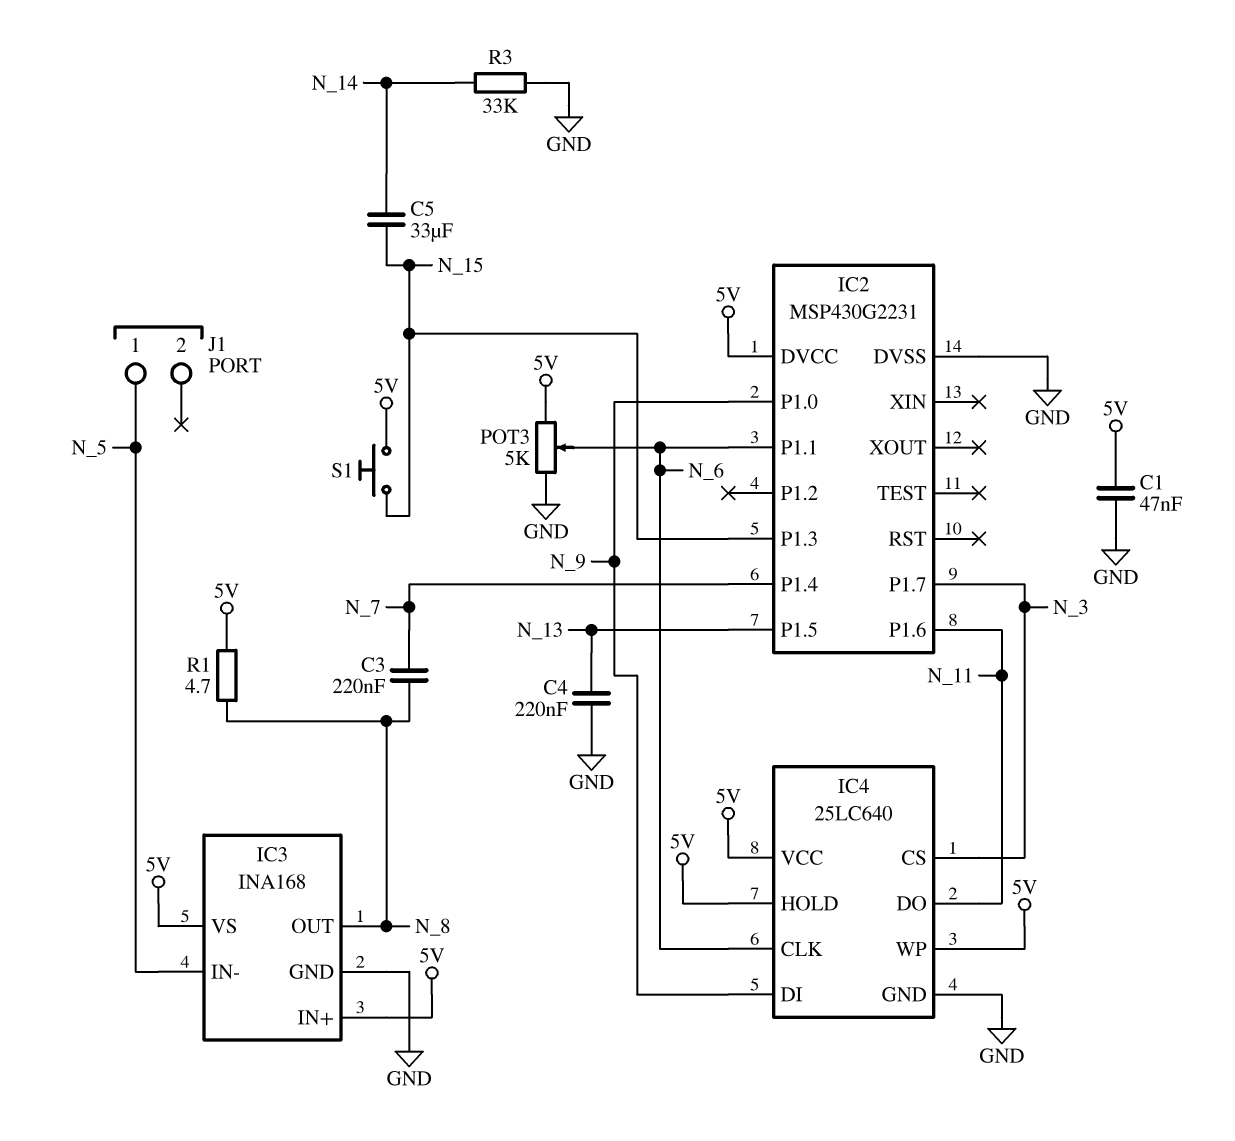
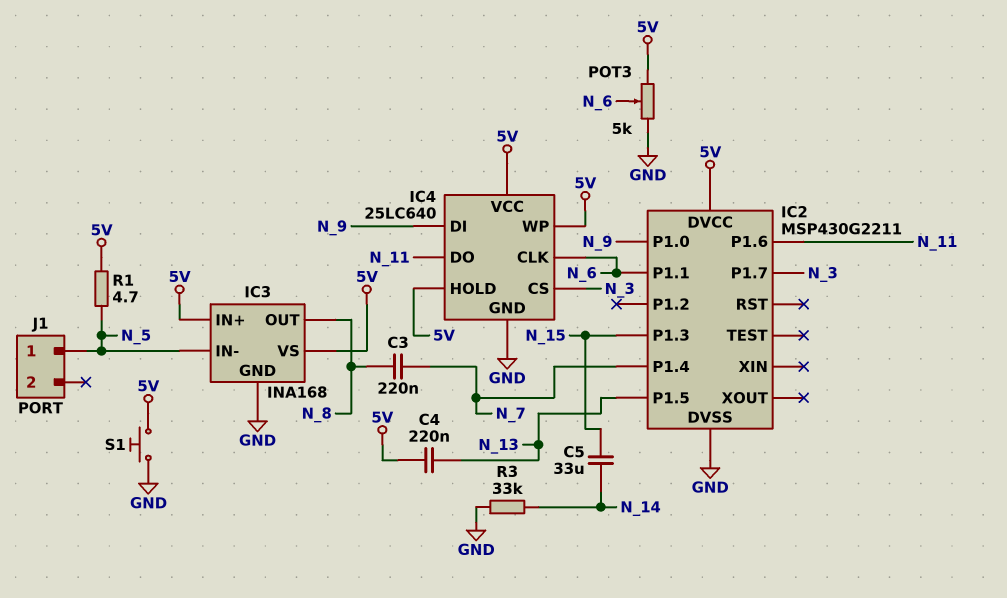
C1: 47nF (5V, GND) -> none
C4: 220nF (GND, N_13) -> 220nF (5V, N_13)
IC2: MSP430G2231 -> MSP430G2211
R1: 4.7 (5V, N_8) -> 4.7 (5V, N_5)
S1: button (5V, N_15) -> button (5V, GND)

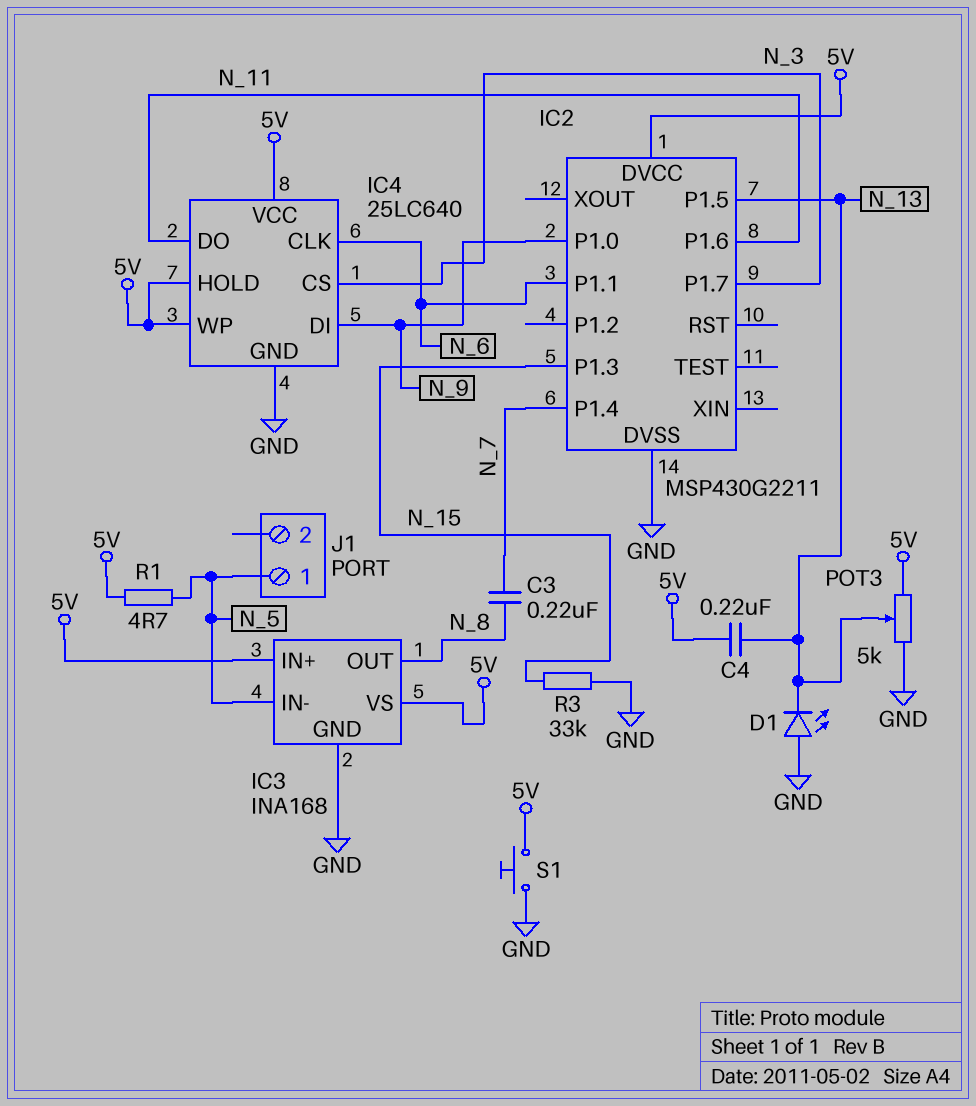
C5: 33uF (N_14, N_15) -> none
D1: none -> LED (A GND, K N_13)
POT3: 5k (5V, GND, wiper N_6) -> 5k (5V, GND, wiper N_13)
R3: 33k (GND, N_14) -> 33k (GND, N_15)

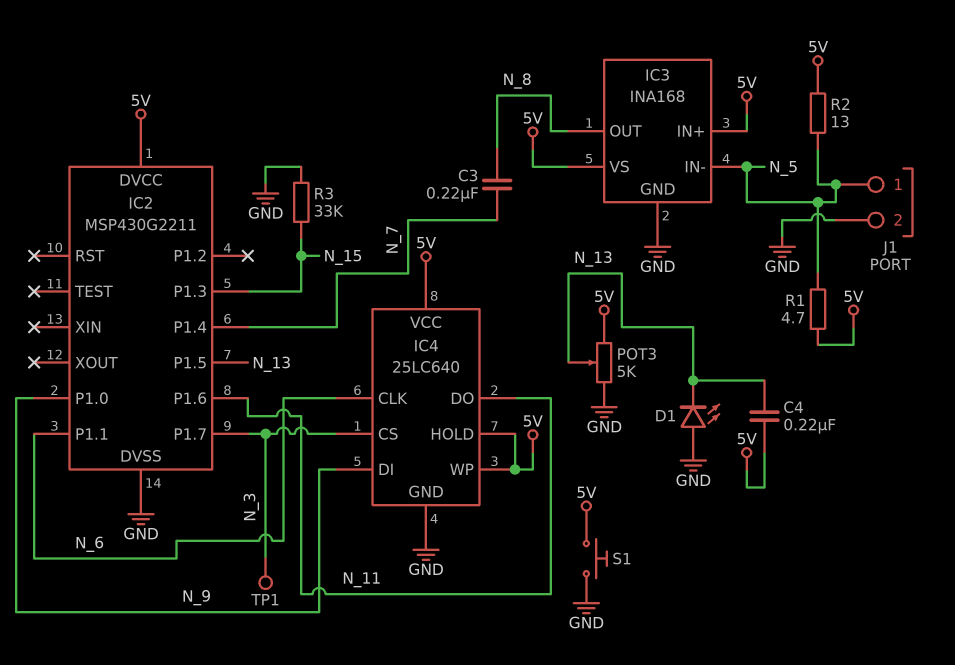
J1 pin 2: none -> GND
R2: none -> 13 (5V, N_5)
TP1: none -> test point (N_3)

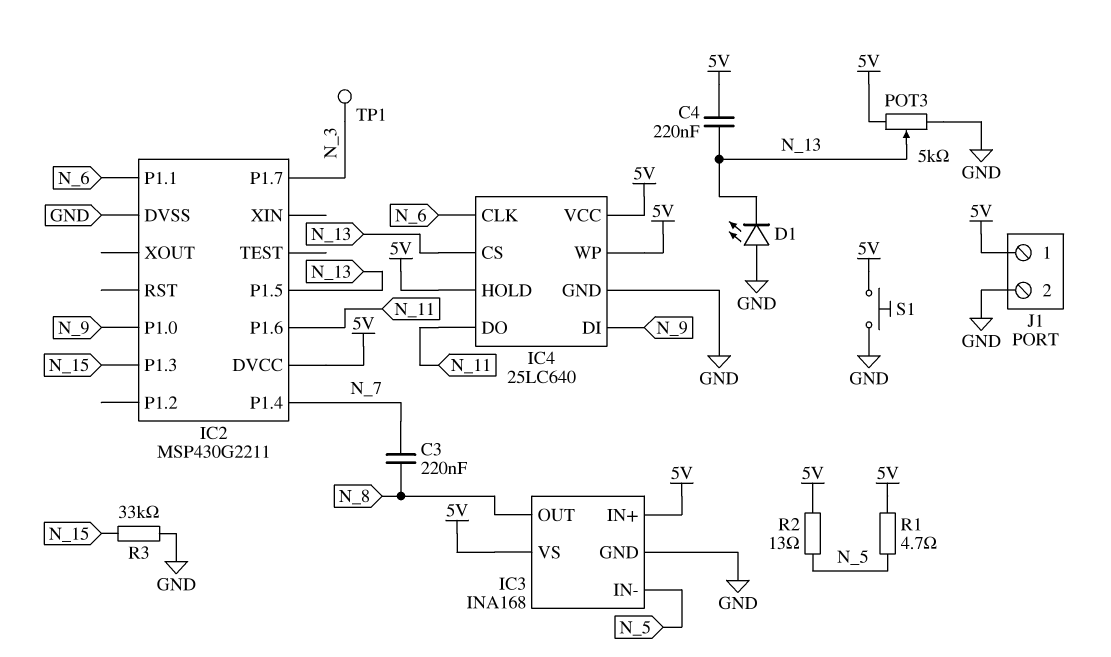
IC4 pin CS: N_3 -> N_13
J1 pin 1: N_5 -> 5V

